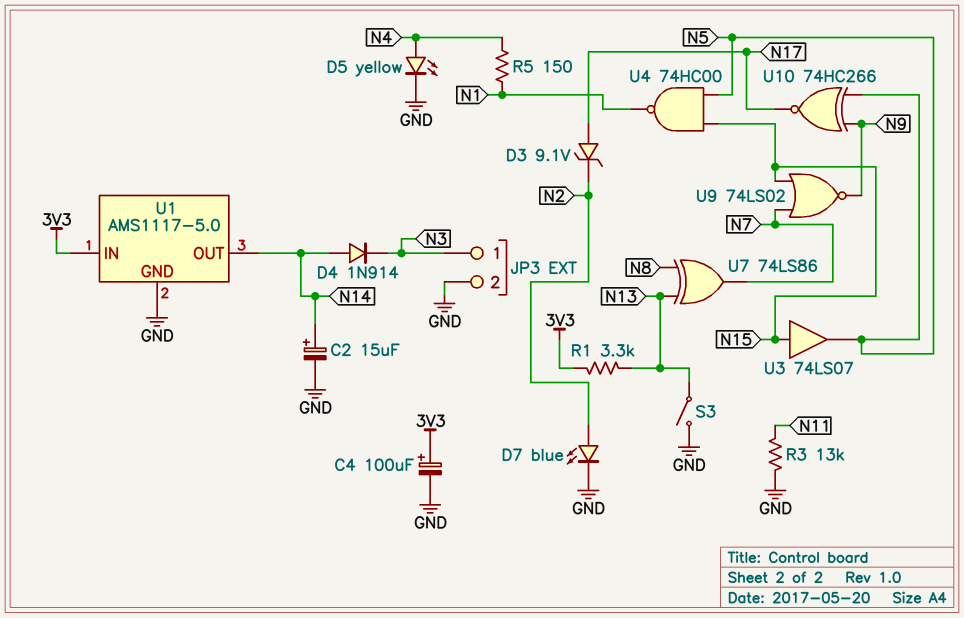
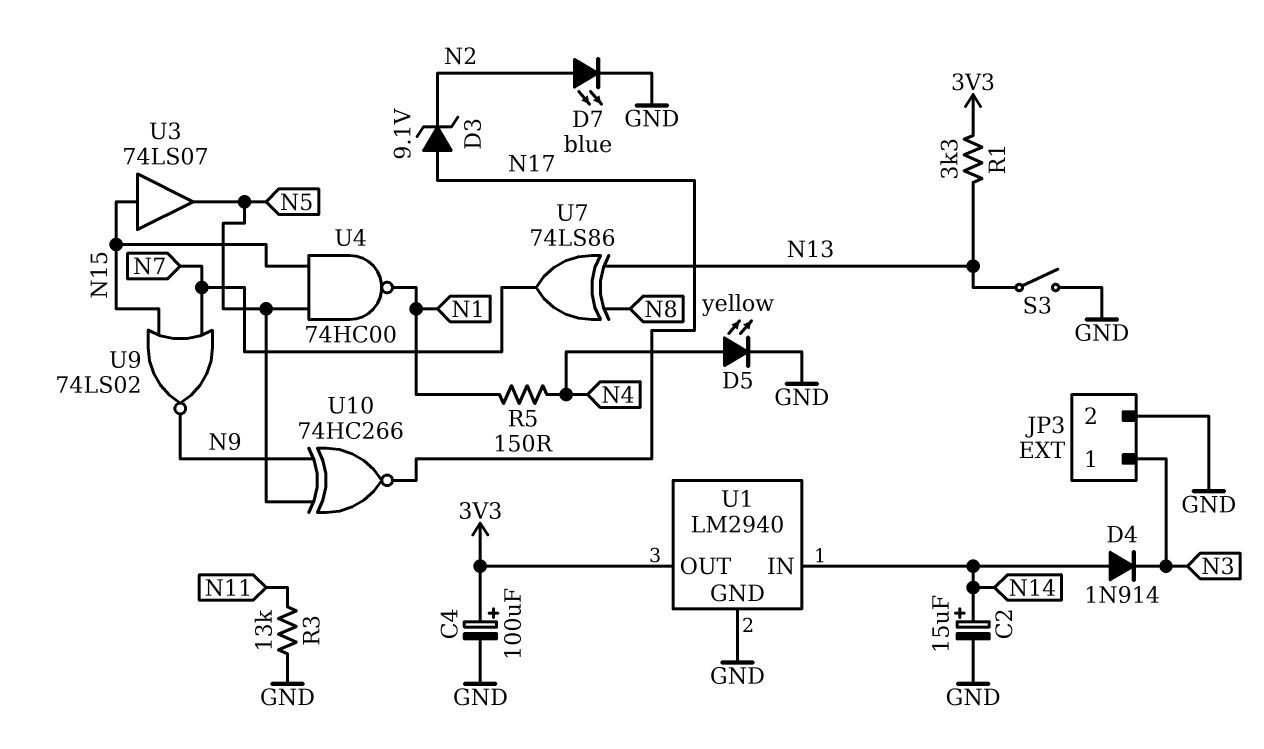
U1: AMS1117-5.0 -> LM2940
U1 pin IN: 3V3 -> N14
U1 pin OUT: N14 -> 3V3

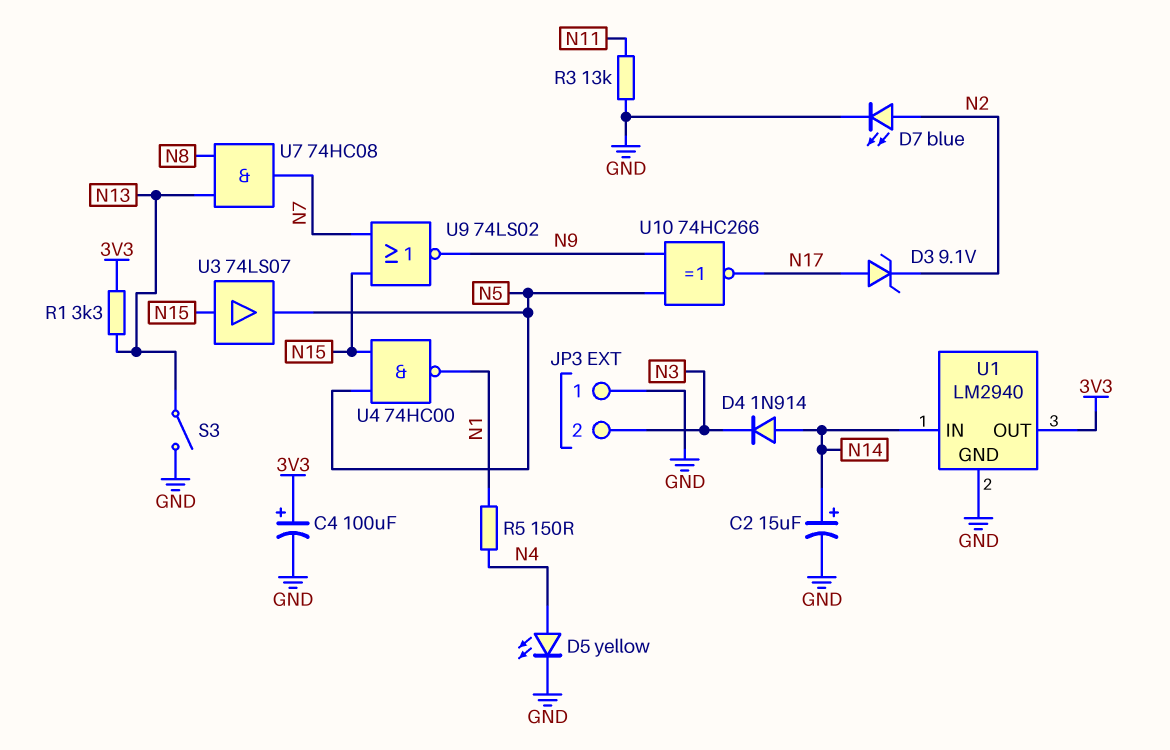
JP3 pin 1: N3 -> GND
JP3 pin 2: GND -> N3
U7: XOR 74LS86 (in N8, in N13, out N7) -> AND 74HC08 (in N8, in N13, out N7)

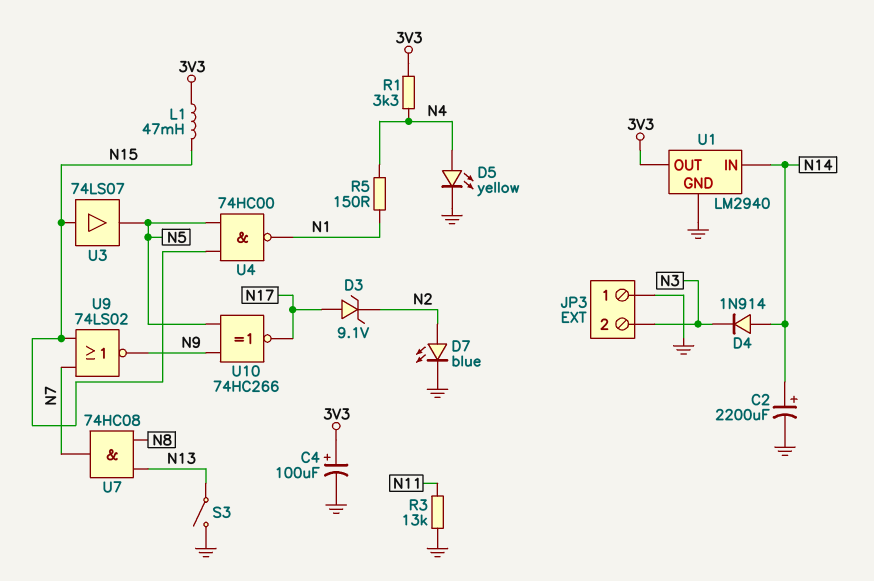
C2: 15uF (plus N14, minus GND) -> 2200uF (plus N14, minus GND)
L1: none -> 47mH (3V3, N15)
R1: 3.3k (3V3, N13) -> 3.3k (3V3, N4)

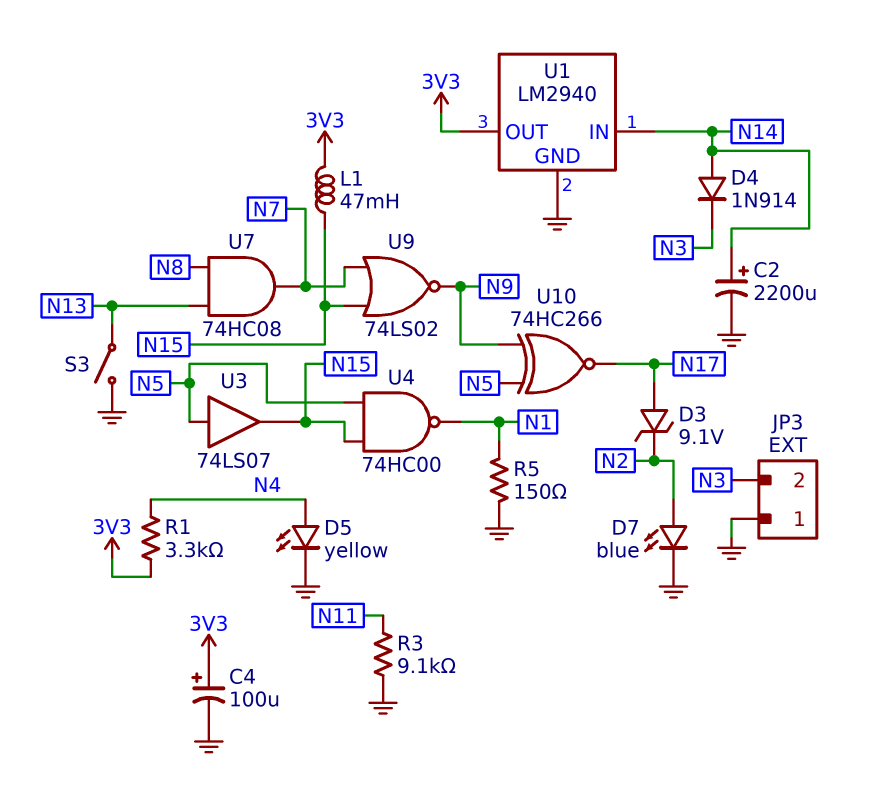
R3: 13k (GND, N11) -> 9.1k (GND, N11)
R5: 150 (N1, N4) -> 150 (GND, N1)
U3: buffer 74LS07 (in N15, out N5) -> buffer 74LS07 (in N5, out N15)

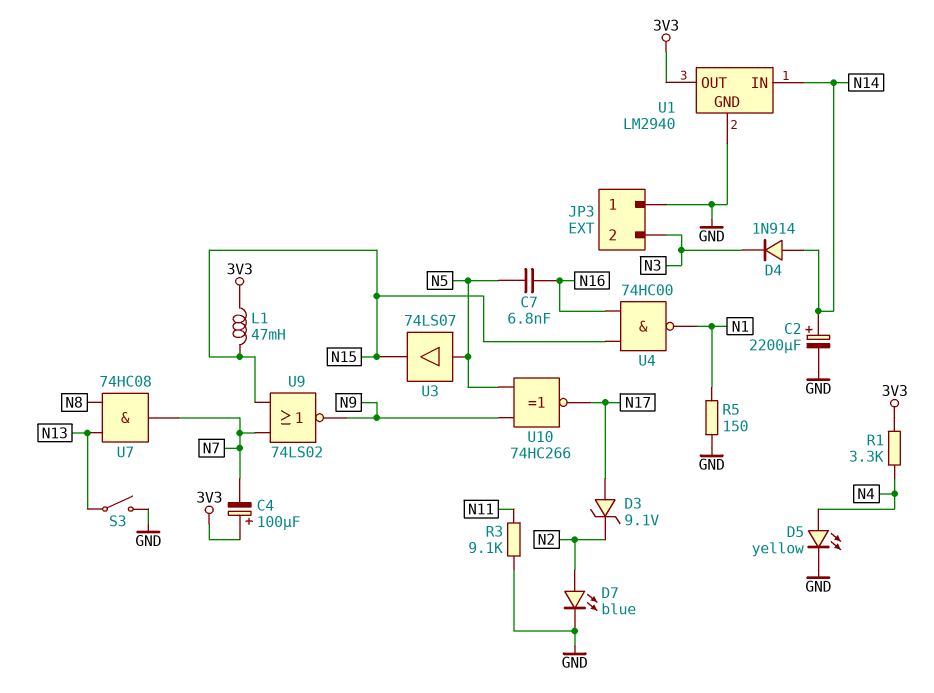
C4: 100uF (plus 3V3, minus GND) -> 100uF (plus 3V3, minus N7)
C7: none -> 6.8nF (N5, N16)
U4: NAND 74HC00 (in N5, in N15, out N1) -> NAND 74HC00 (in N15, in N16, out N1)

